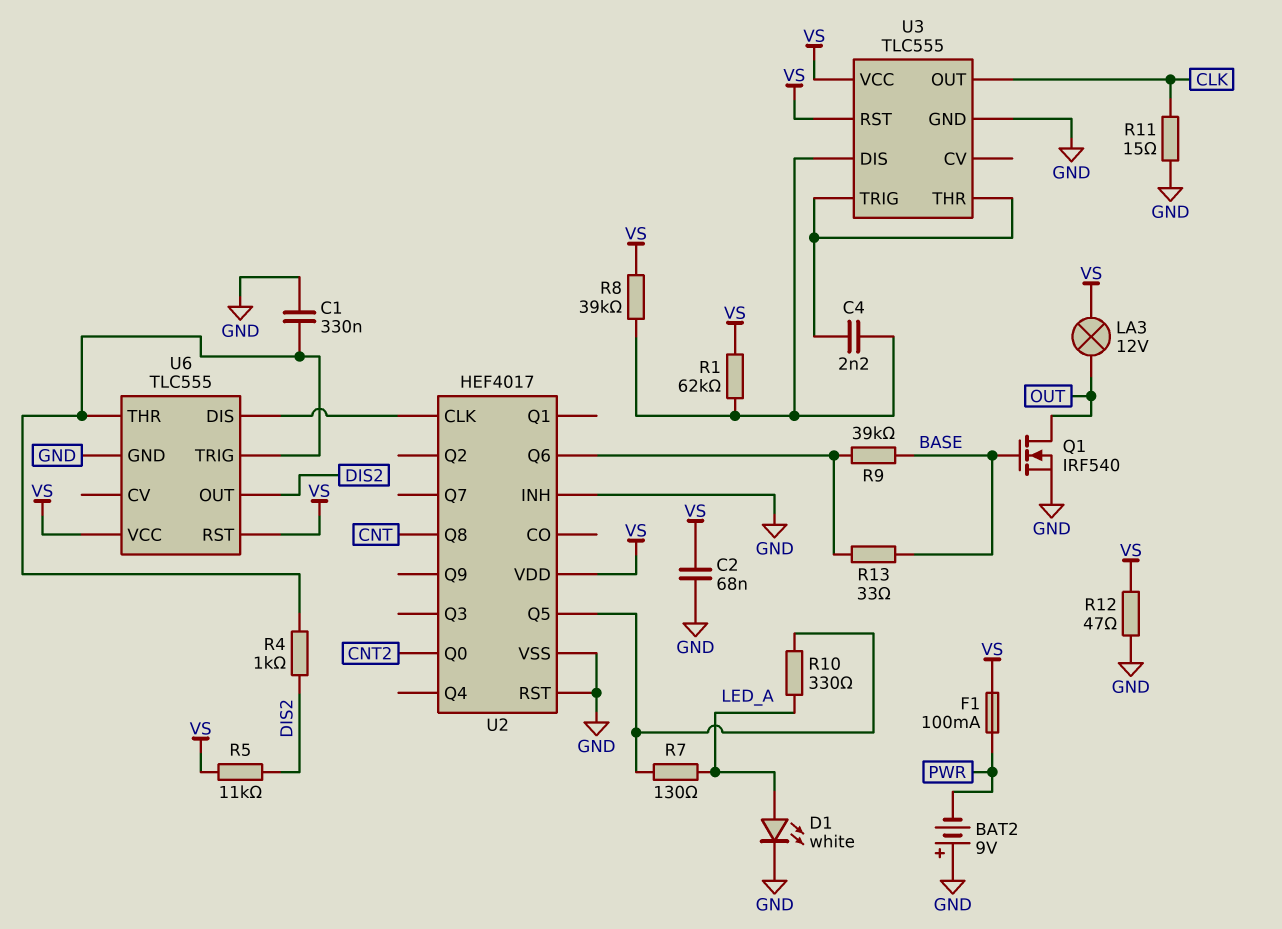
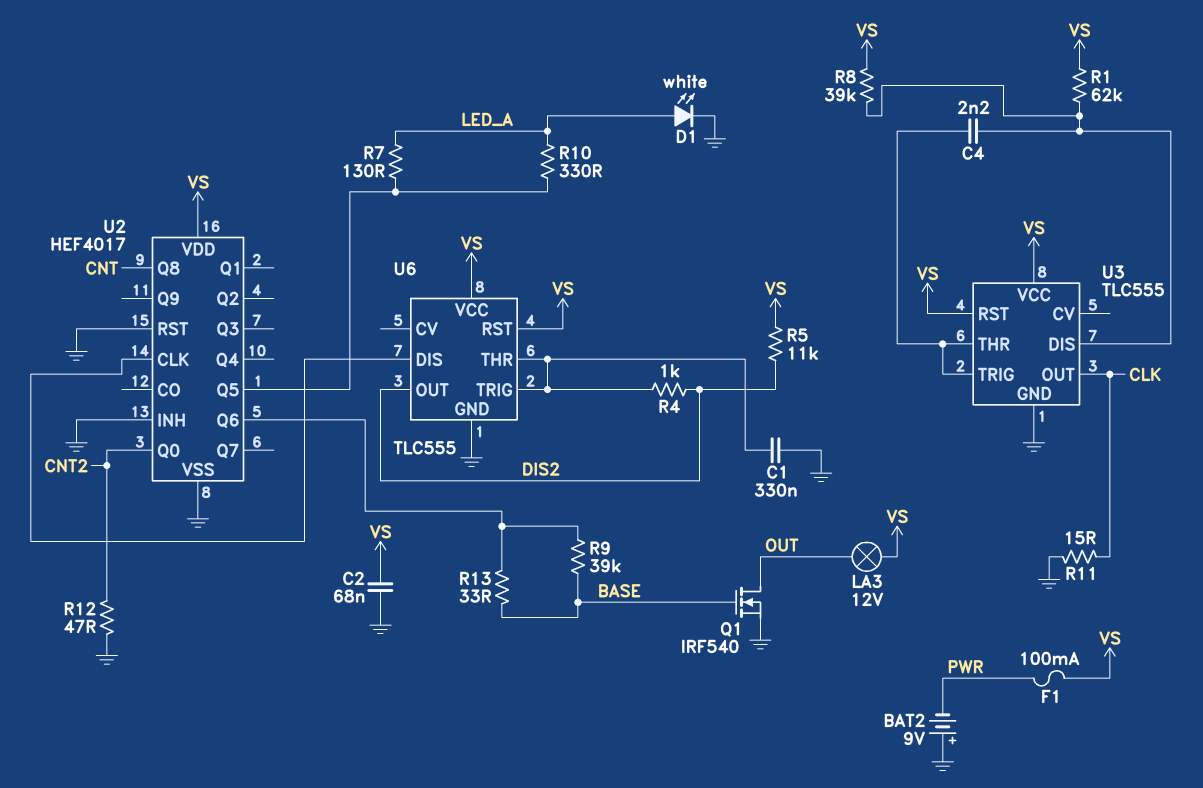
R12: 47 (GND, VS) -> 47 (CNT2, GND)

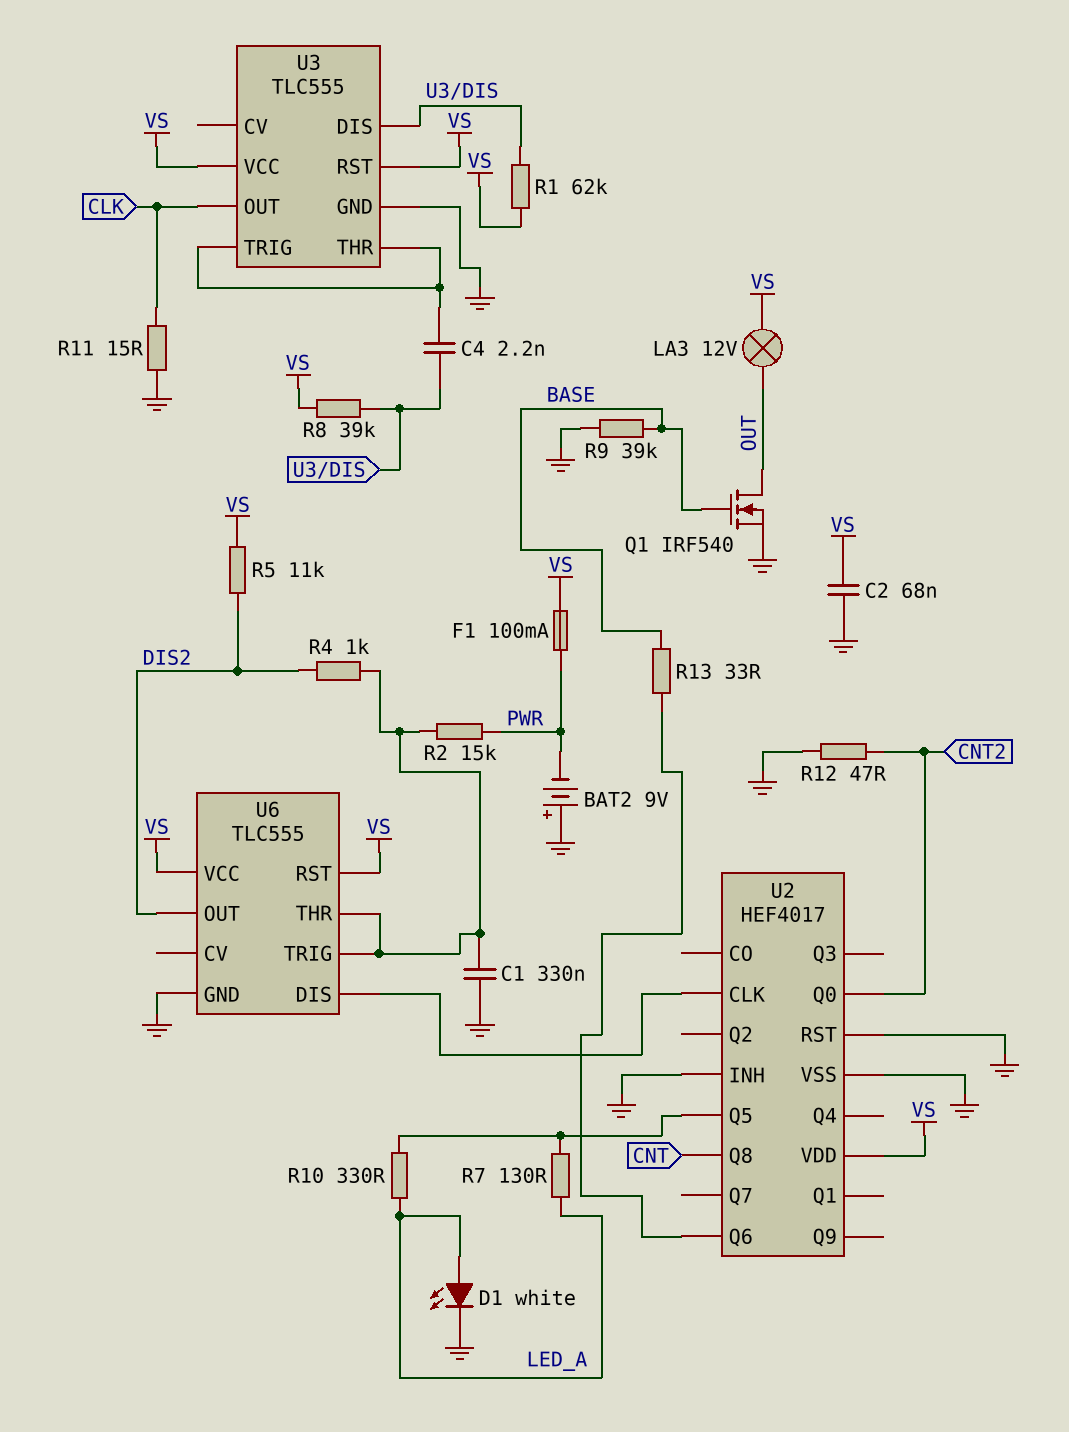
R2: none -> 15k (PWR, U6/THR)
R9: 39k (BASE, U2/Q6) -> 39k (BASE, GND)

